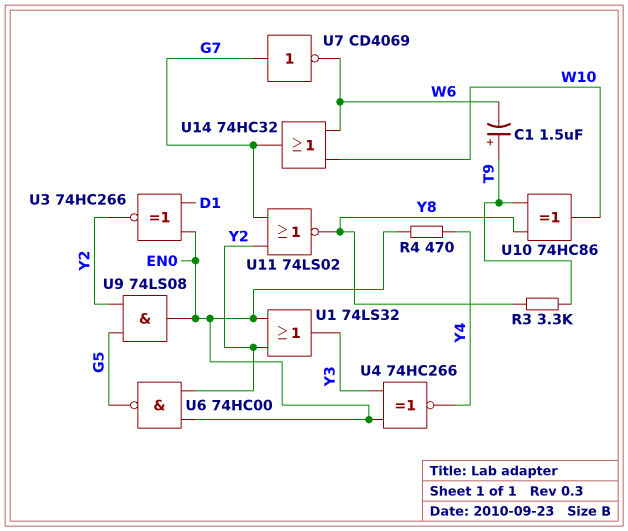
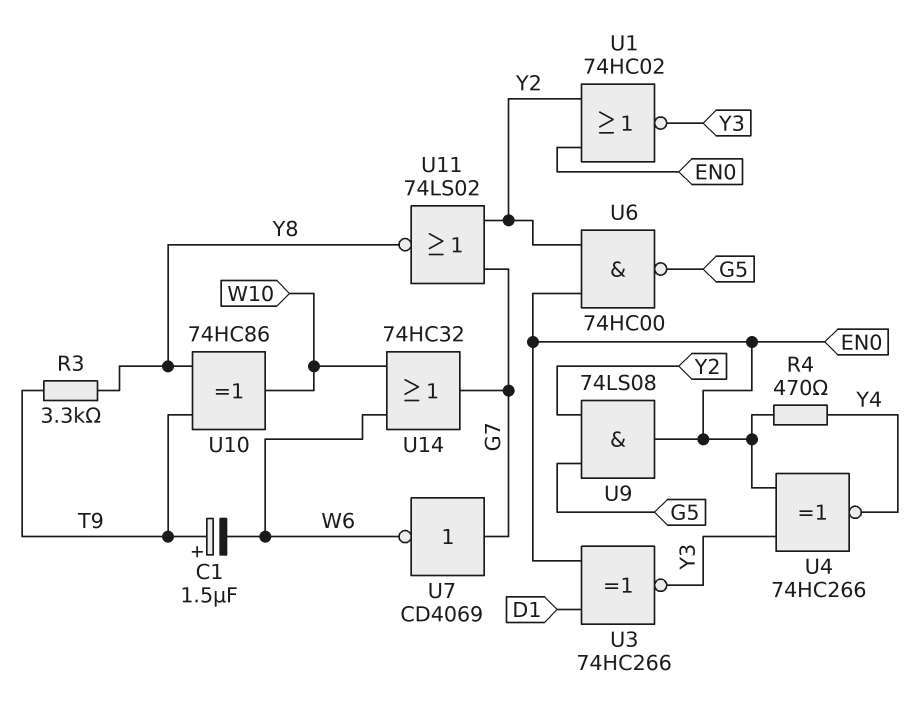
U1: OR 74LS32 (in EN0, in Y2, out Y3) -> NOR 74HC02 (in EN0, in Y2, out Y3)
U3: XNOR 74HC266 (in D1, in EN0, out Y2) -> XNOR 74HC266 (in D1, in EN0, out Y3)

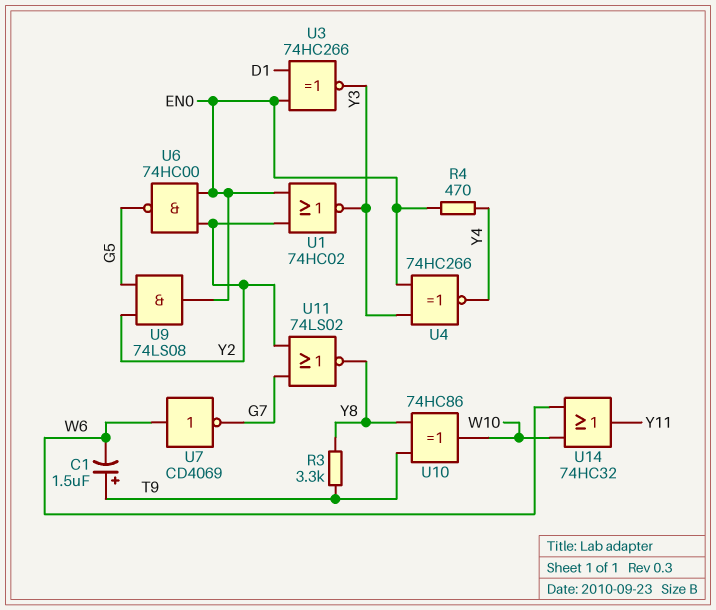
U7: NOT CD4069 (in G7, out W6) -> NOT CD4069 (in W6, out G7)
U14: OR 74HC32 (in W6, in W10, out G7) -> OR 74HC32 (in W6, in W10, out Y11)

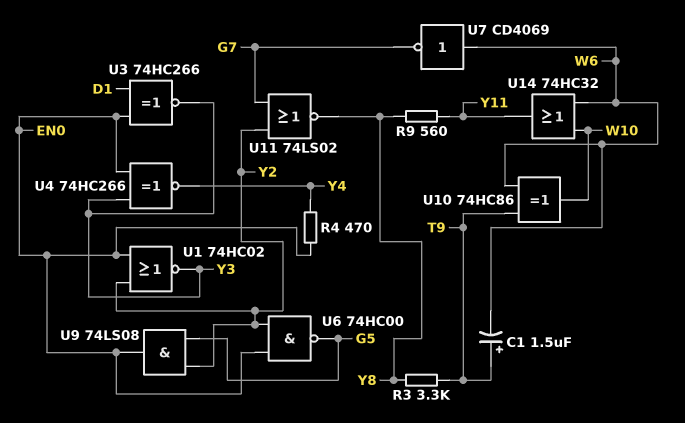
R9: none -> 560 (Y8, Y11)
U10: XOR 74HC86 (in T9, in Y8, out W10) -> XOR 74HC86 (in T9, in W6, out W10)

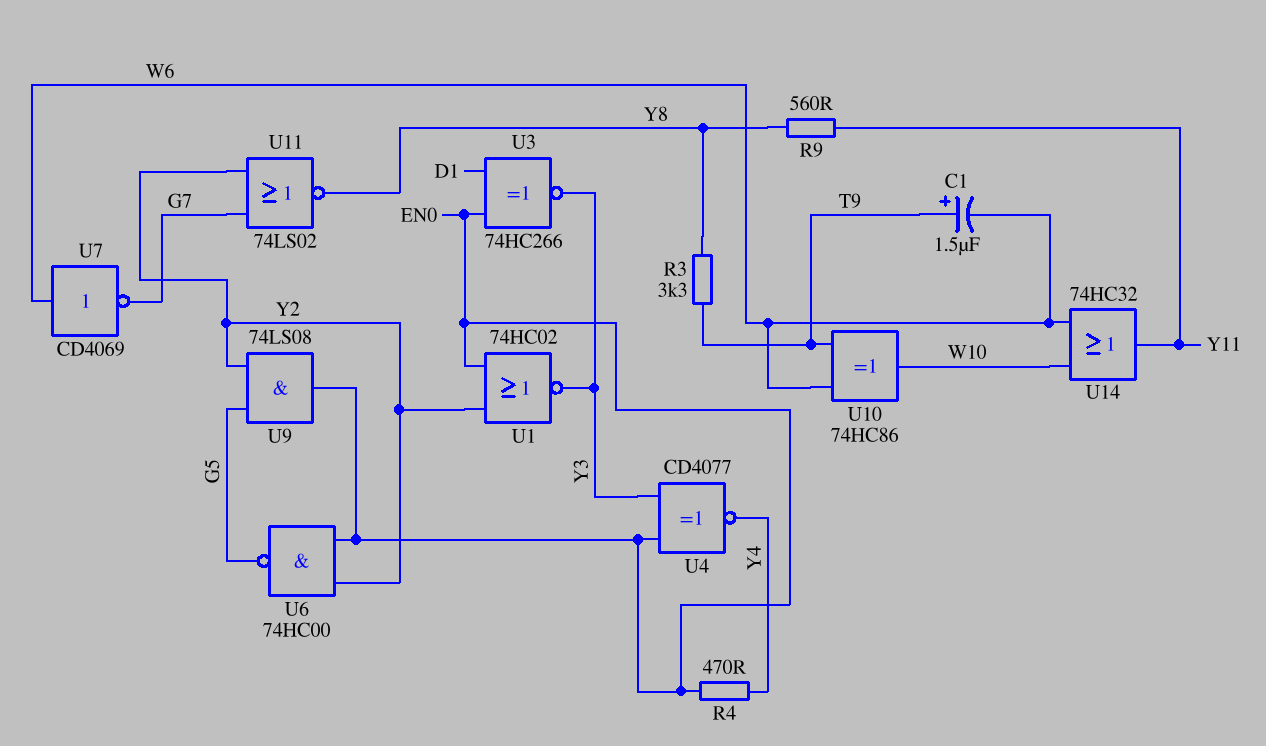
U4: XNOR 74HC266 (in EN0, in Y3, out Y4) -> XNOR CD4077 (in EN0, in Y3, out Y4)

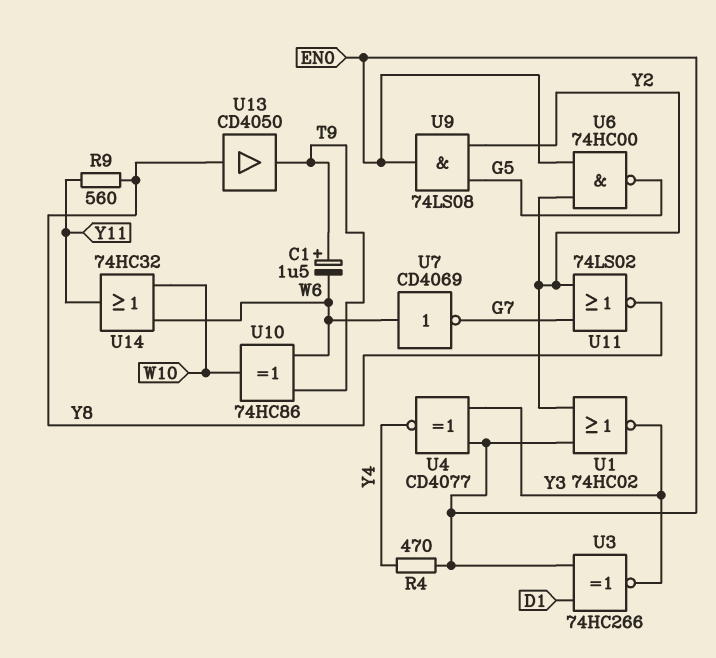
R3: 3.3k (T9, Y8) -> none
U13: none -> buffer CD4050 (in Y8, out T9)

